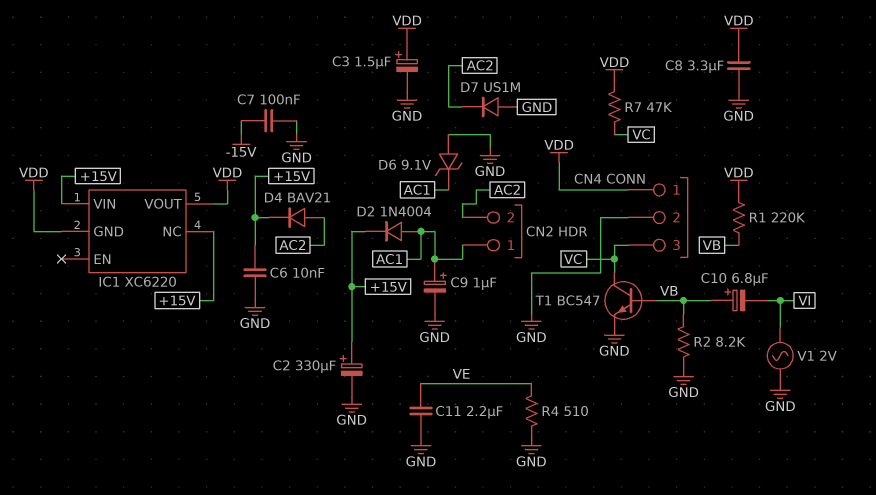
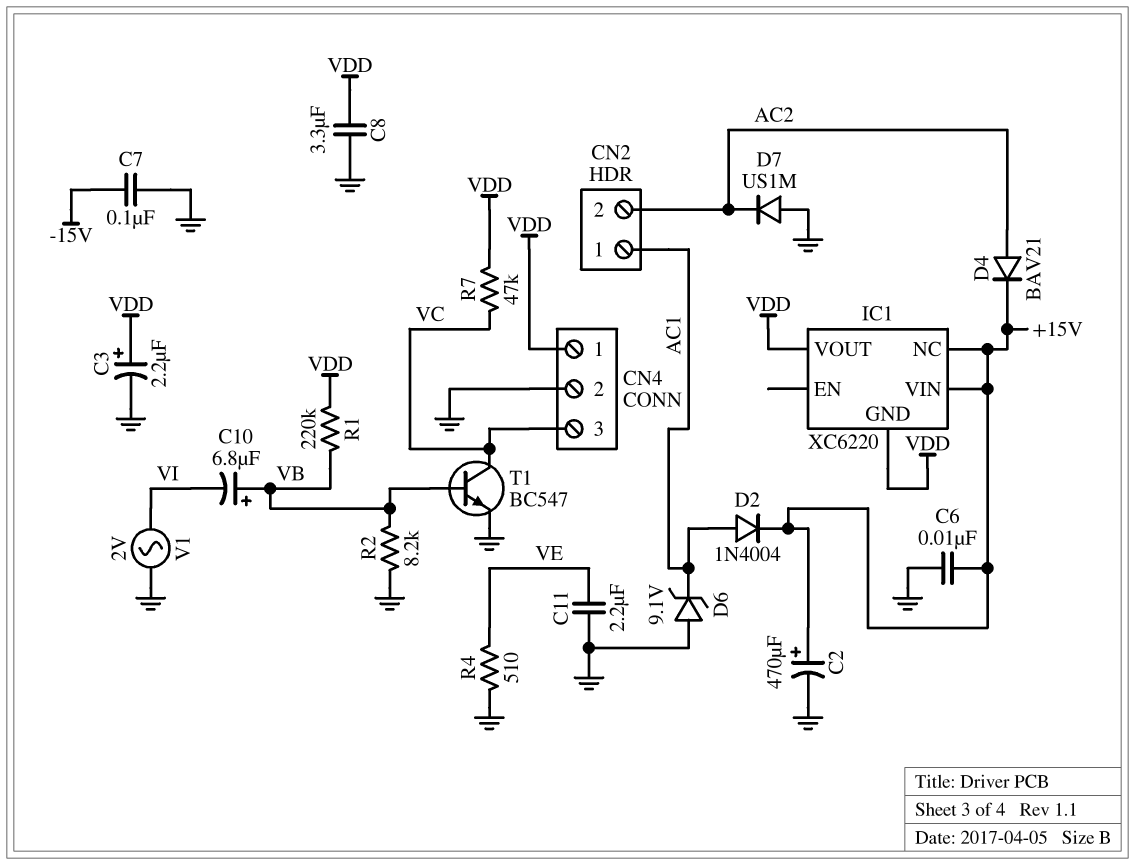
C2: 330uF (plus +15V, minus GND) -> 470uF (plus +15V, minus GND)
C3: 1.5uF (plus VDD, minus GND) -> 2.2uF (plus VDD, minus GND)
C9: 1uF (plus AC1, minus GND) -> none

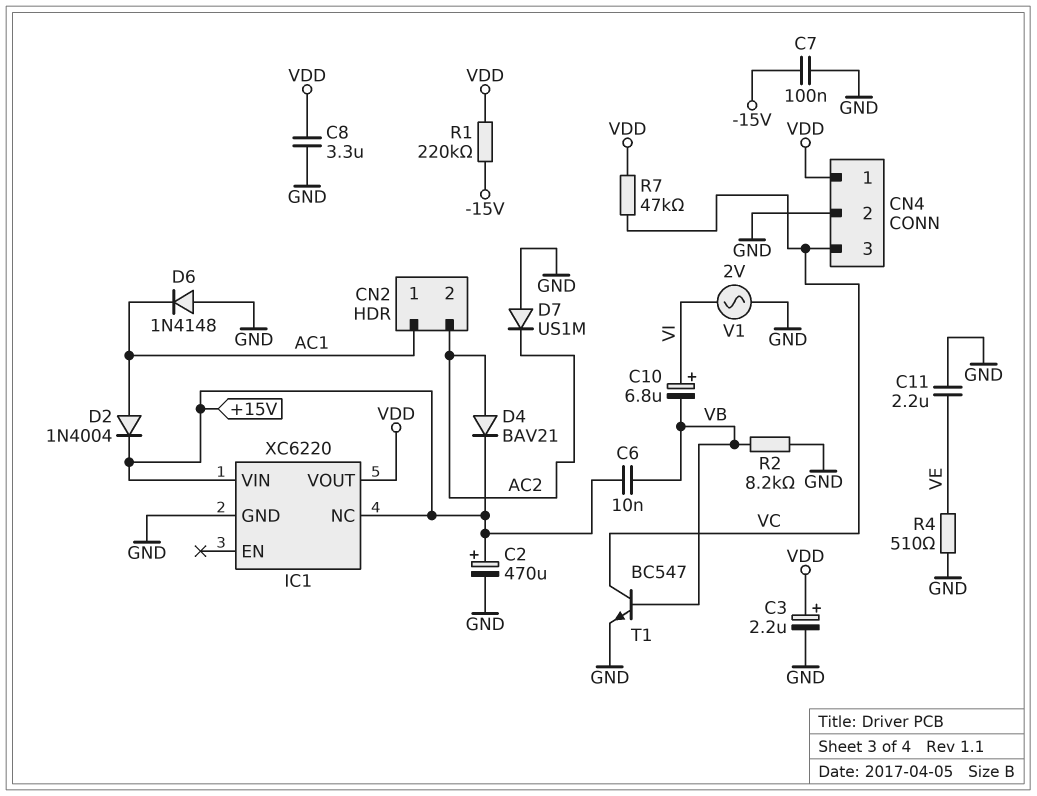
C6: 10nF (+15V, GND) -> 10nF (+15V, VB)
C10: 6.8uF (plus VB, minus VI) -> 6.8uF (plus VI, minus VB)
D6: zener 9.1V (A GND, K AC1) -> diode 1N4148 (A GND, K AC1)
IC1 pin GND: VDD -> GND
R1: 220k (VB, VDD) -> 220k (-15V, VDD)

